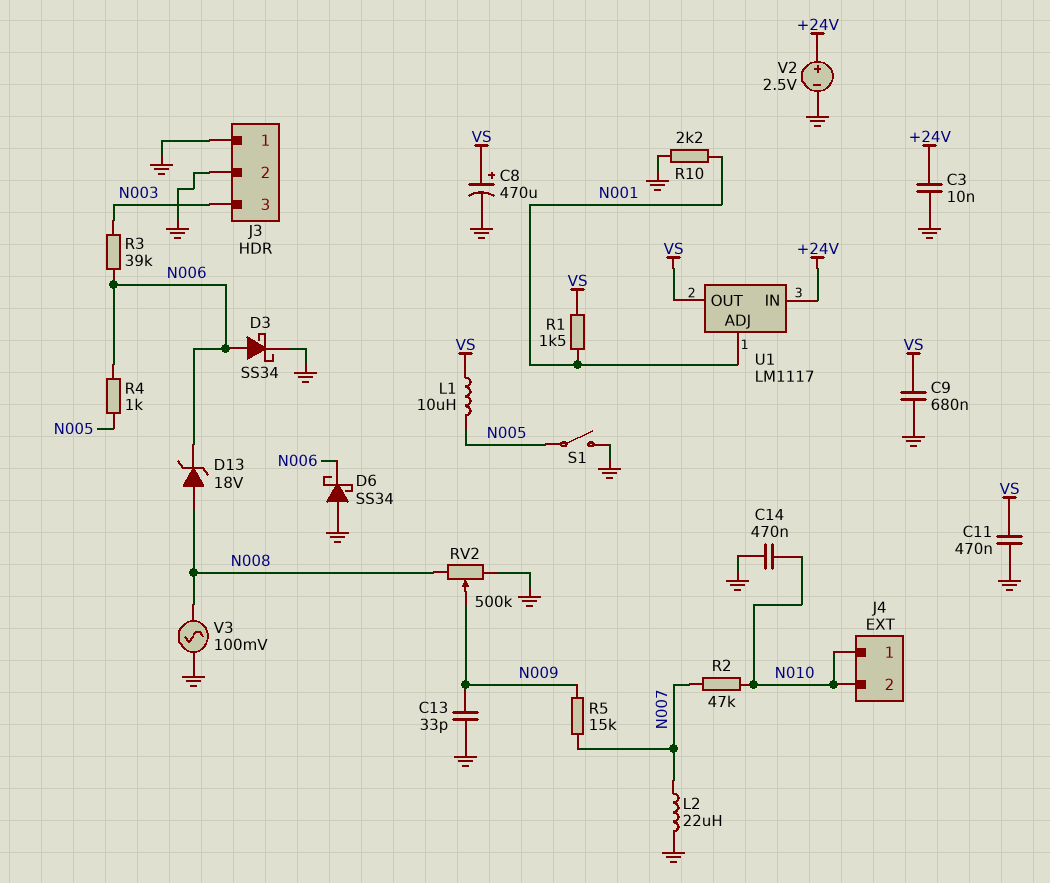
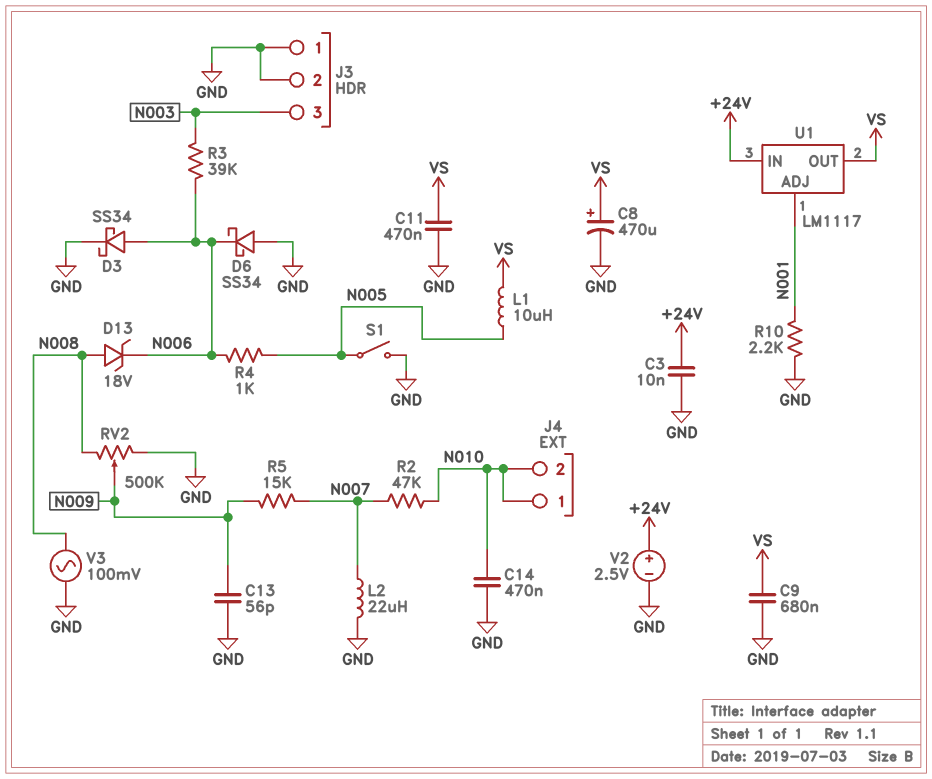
C13: 33pF (GND, N009) -> 56pF (GND, N009)
R1: 1.5k (N001, VS) -> none

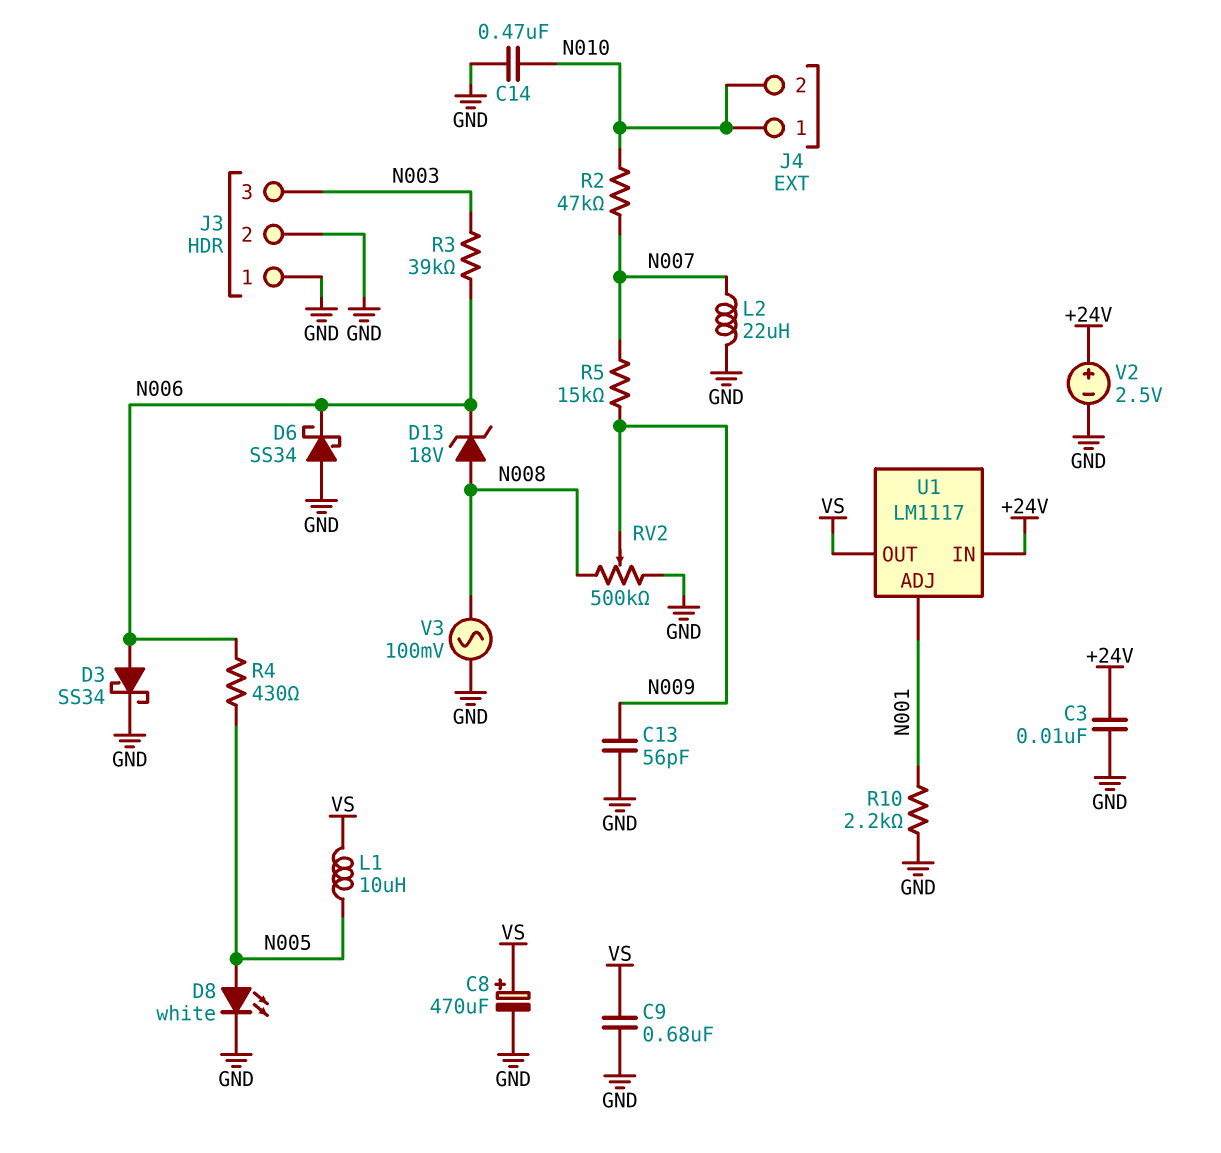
C11: 470nF (GND, VS) -> none
D8: none -> LED white (A N005, K GND)
R4: 1k (N005, N006) -> 430 (N005, N006)
S1: switch (GND, N005) -> none

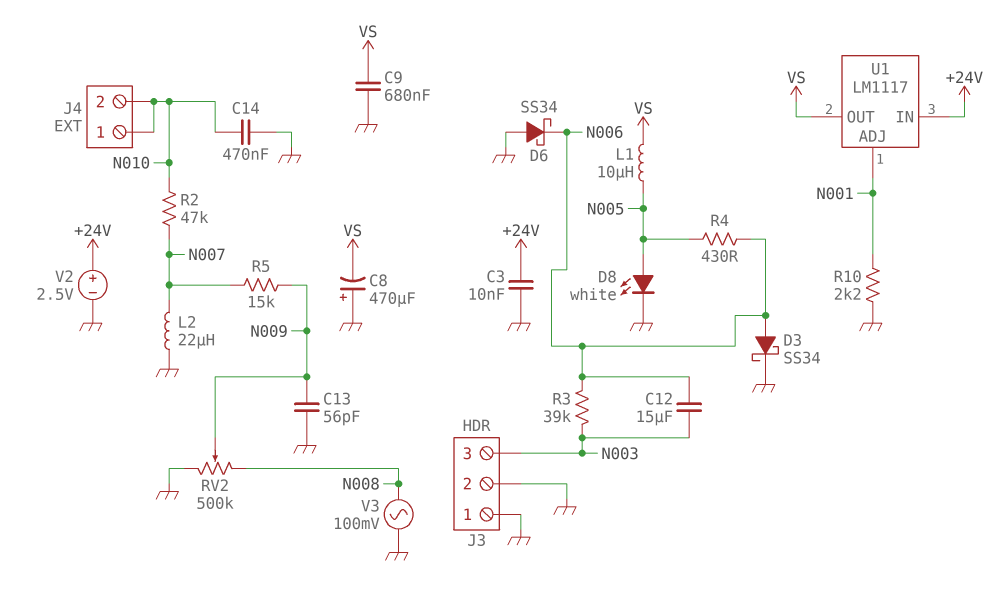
C8: 470uF (plus VS, minus GND) -> 470uF (plus GND, minus VS)
C12: none -> 15uF (N003, N006)
D13: zener 18V (A N008, K N006) -> none

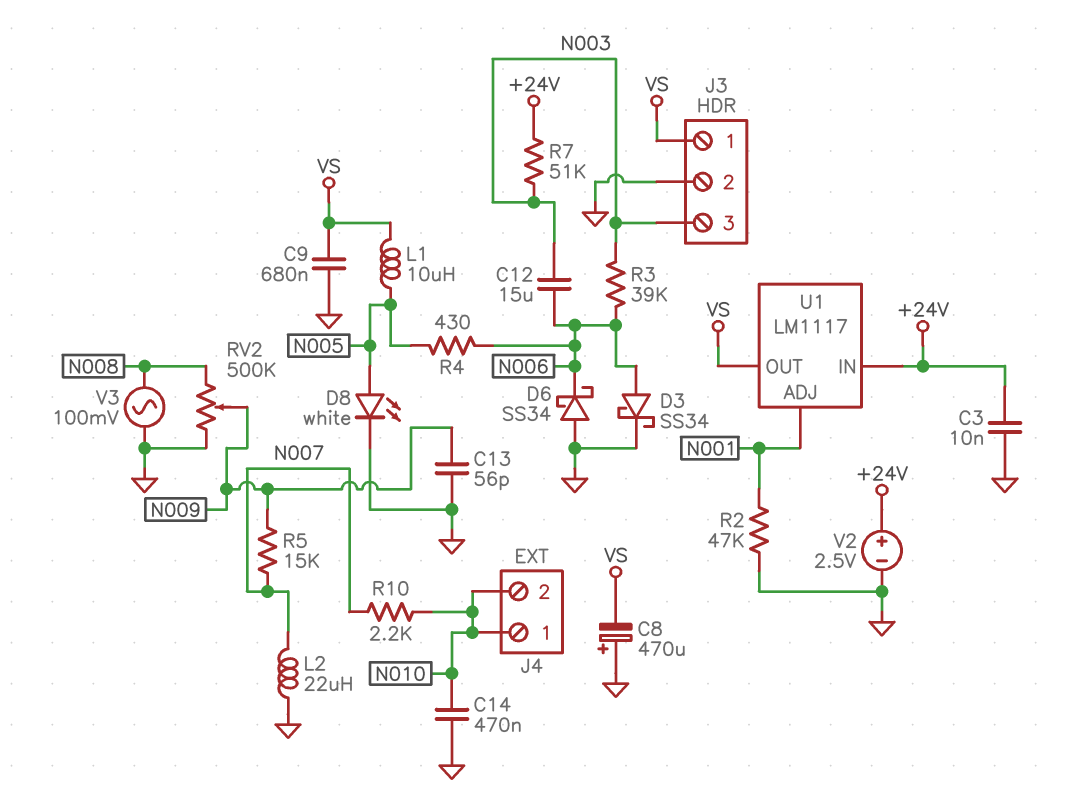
J3 pin 1: GND -> VS
R2: 47k (N007, N010) -> 47k (GND, N001)
R7: none -> 51k (+24V, N003)
R10: 2.2k (GND, N001) -> 2.2k (N007, N010)

